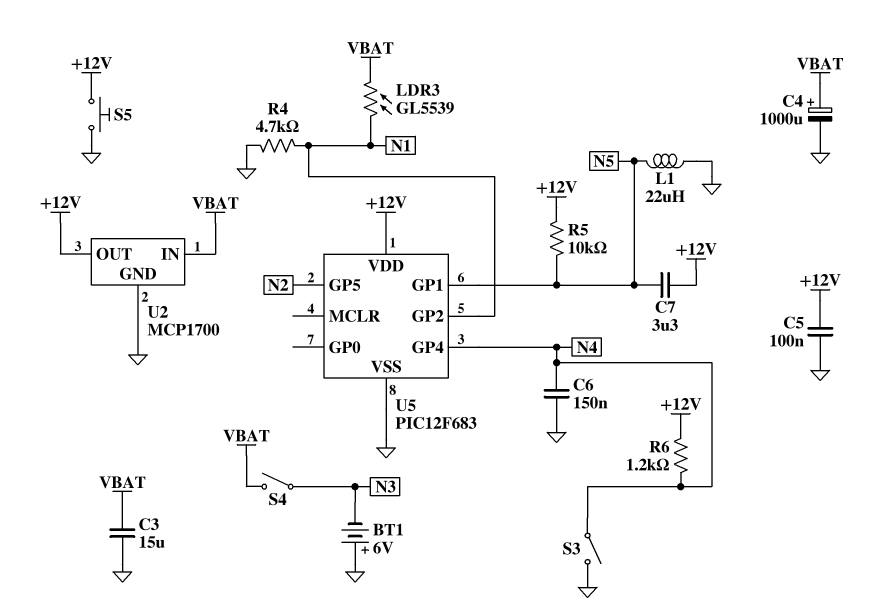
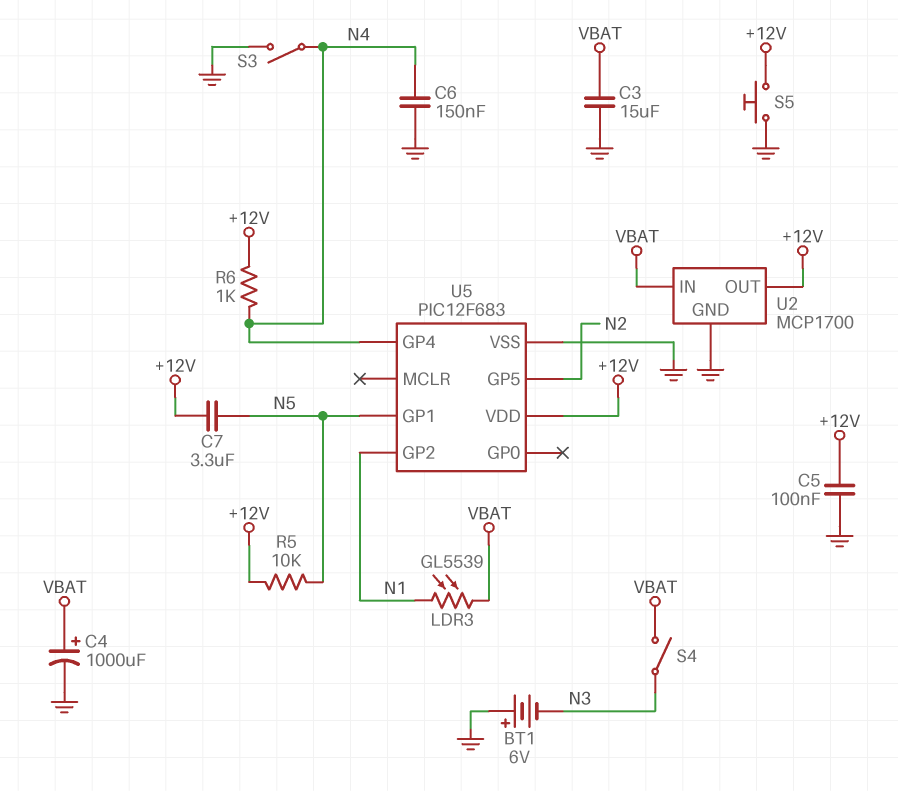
L1: 22uH (GND, N5) -> none
R4: 4.7k (GND, N1) -> none
R6: 1.2k (+12V, N4) -> 1k (+12V, N4)

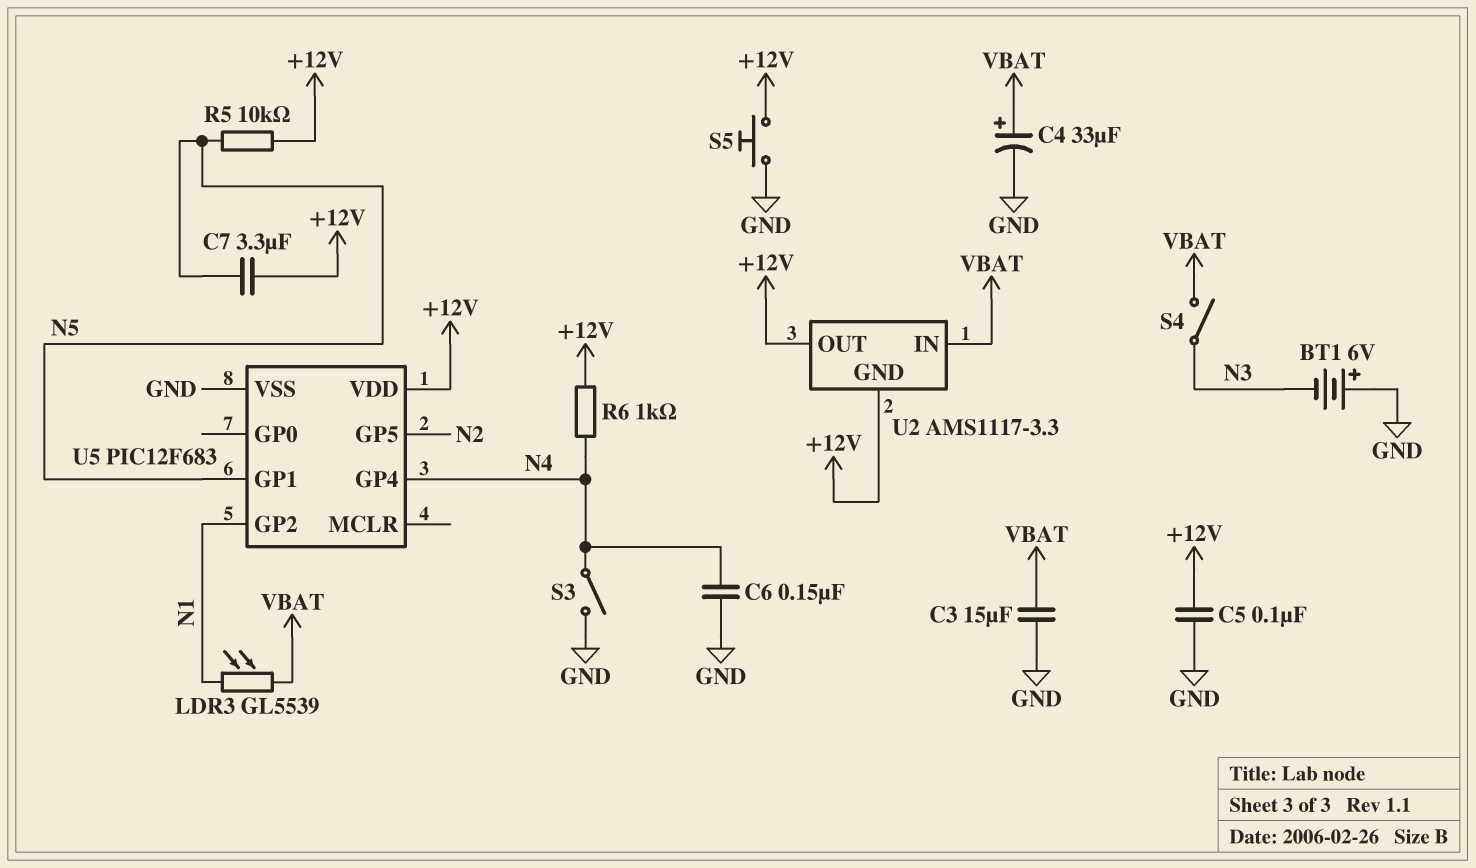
C4: 1000uF (plus VBAT, minus GND) -> 33uF (plus VBAT, minus GND)
U2: MCP1700 -> AMS1117-3.3
U2 pin GND: GND -> +12V

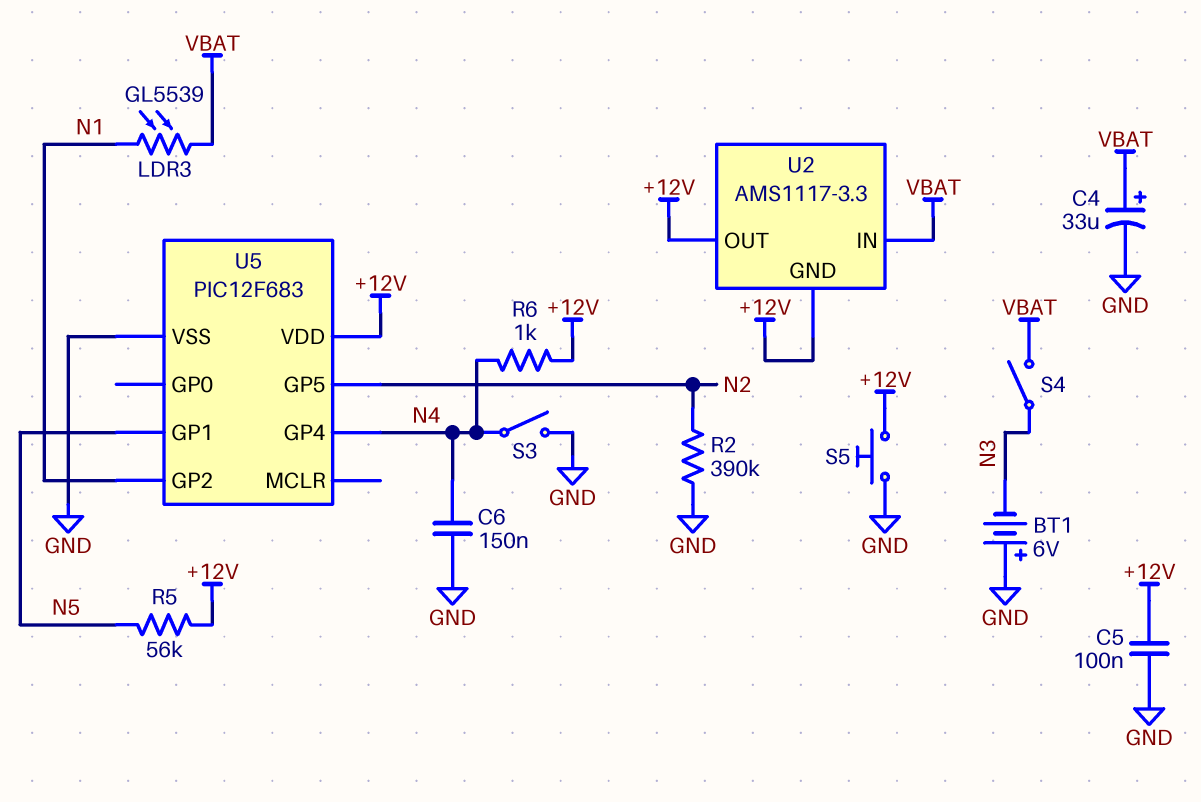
C3: 15uF (GND, VBAT) -> none
C7: 3.3uF (+12V, N5) -> none
R2: none -> 390k (GND, N2)
R5: 10k (+12V, N5) -> 56k (+12V, N5)

